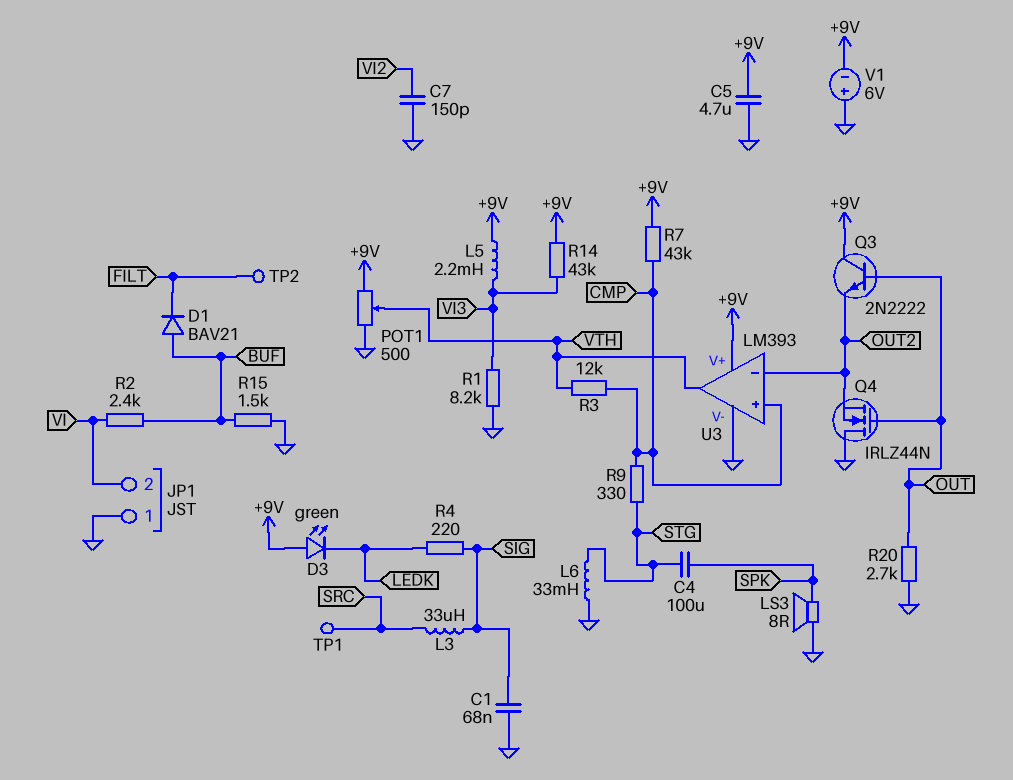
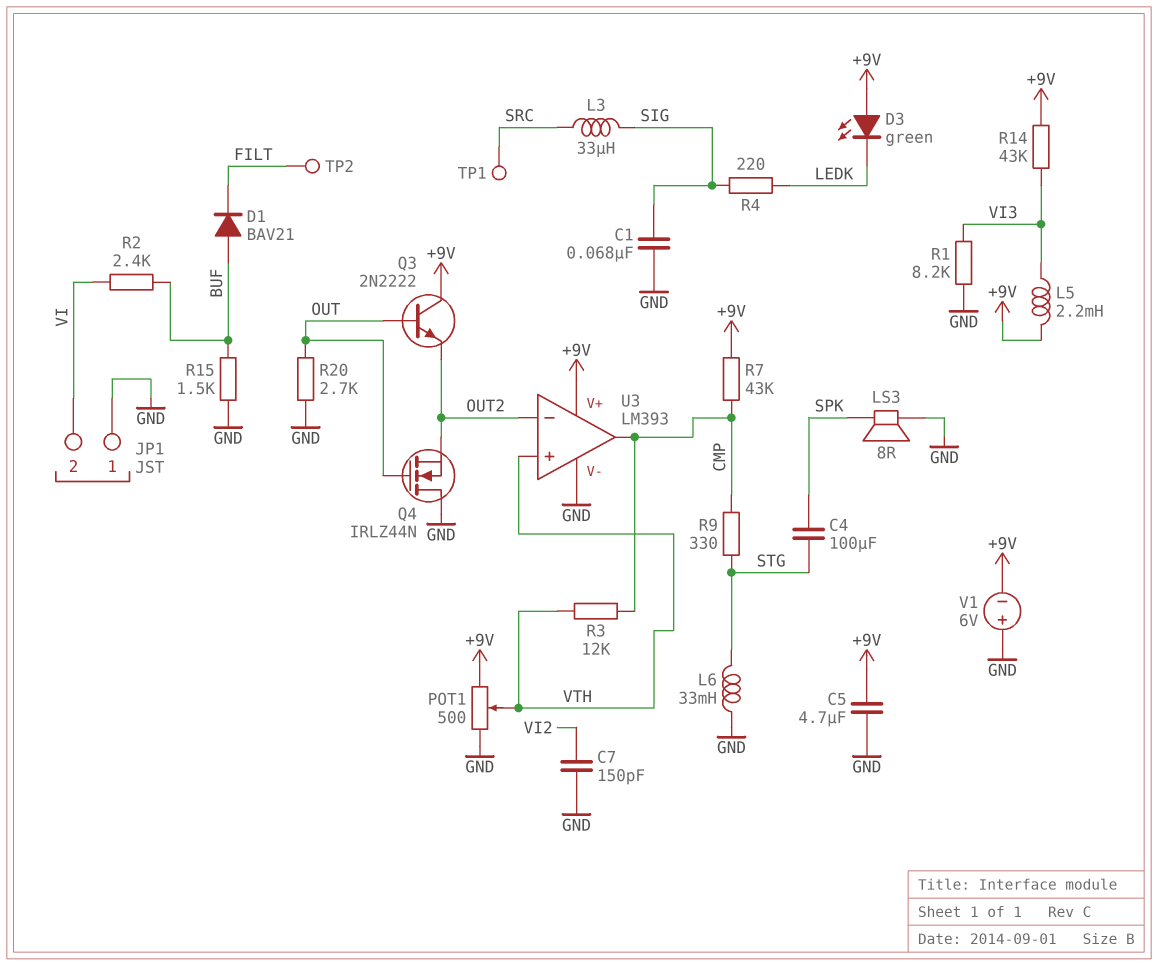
U3 pin in+: CMP -> VTH
U3 pin out: VTH -> CMP

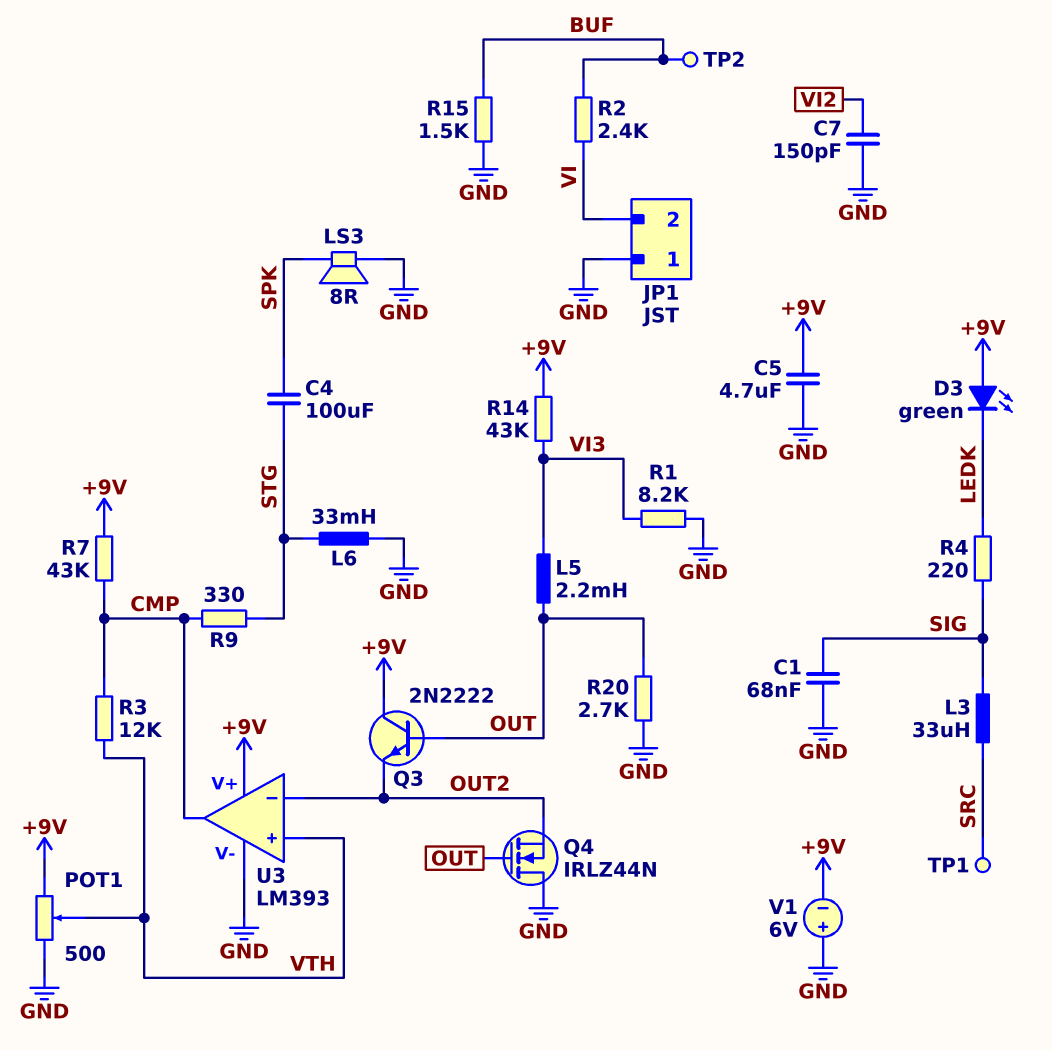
D1: diode BAV21 (A BUF, K FILT) -> none
L5: 2.2mH (+9V, VI3) -> 2.2mH (OUT, VI3)
TP2: test point (FILT) -> test point (BUF)

